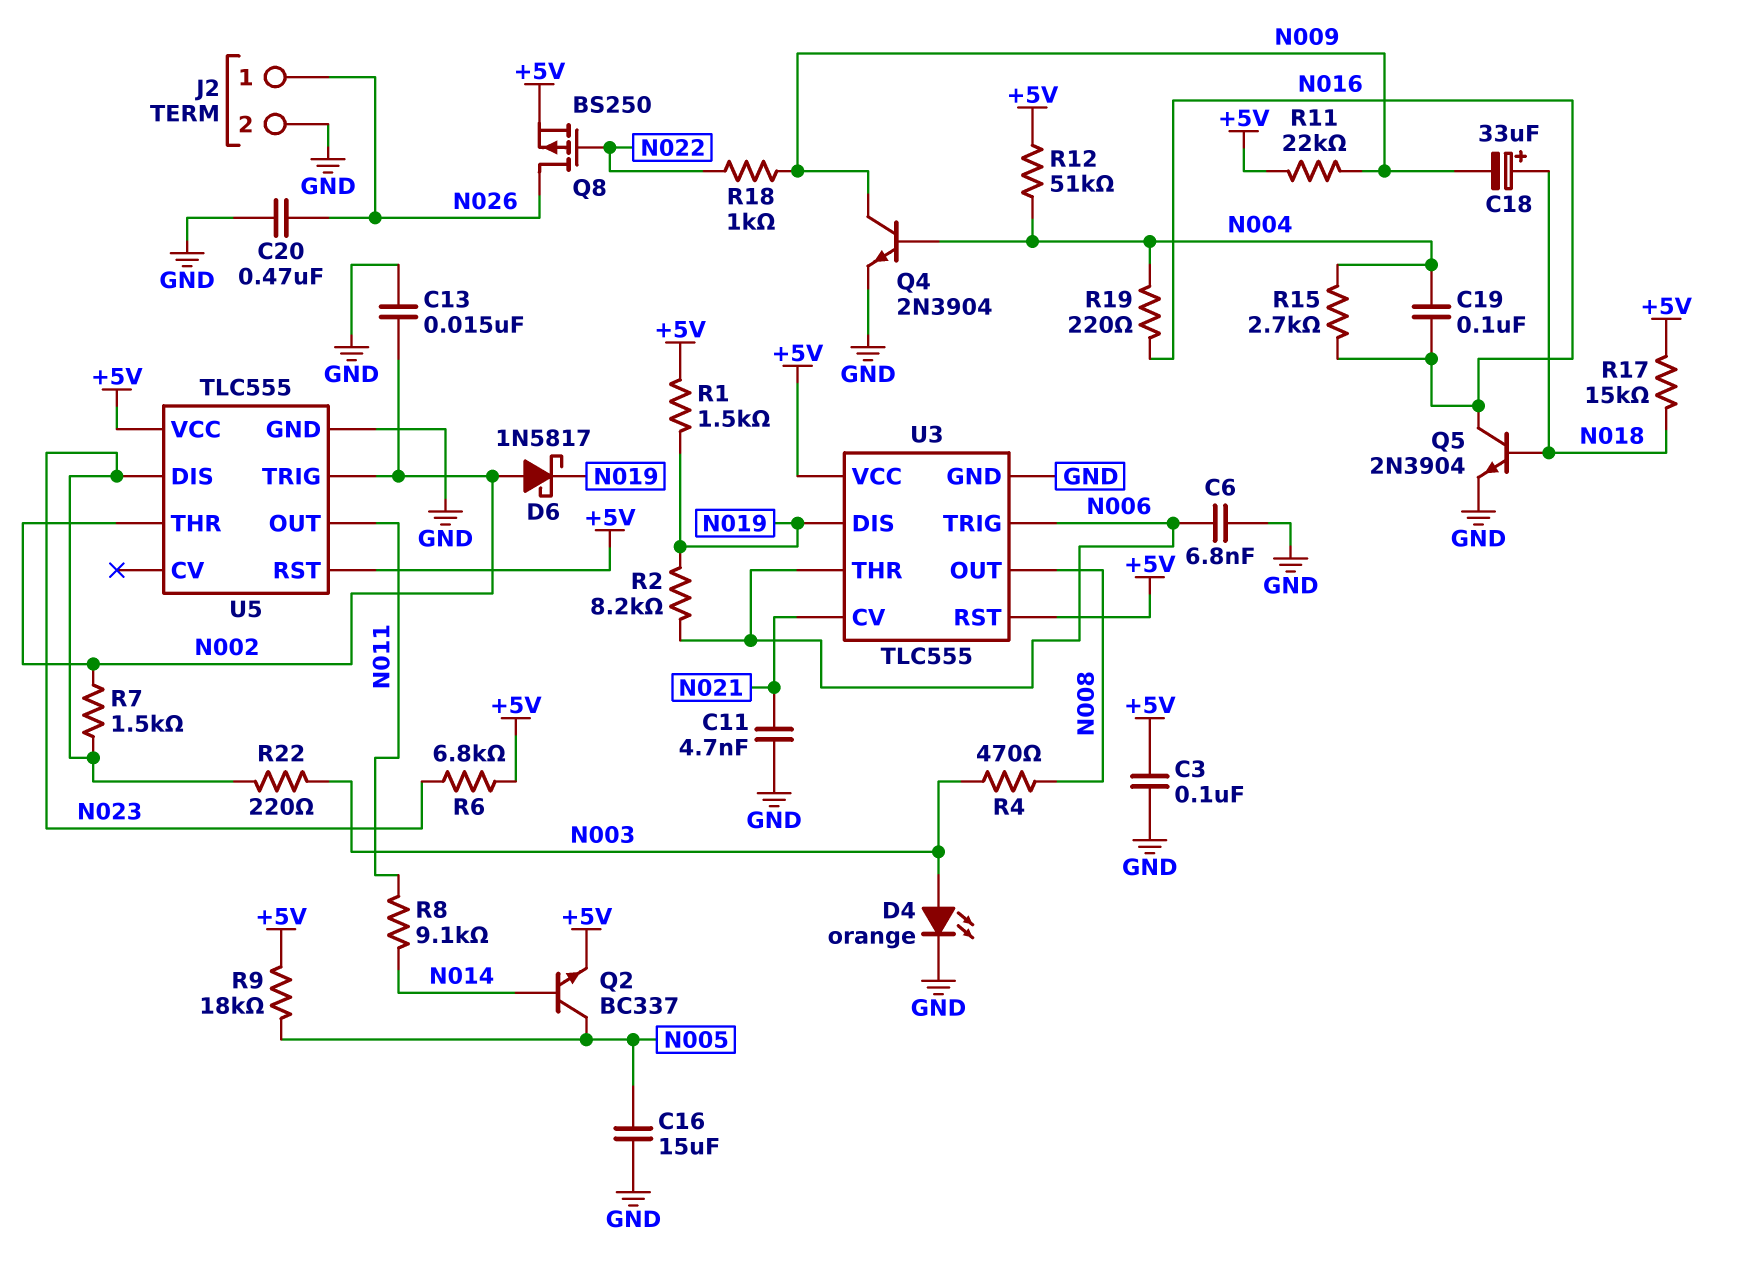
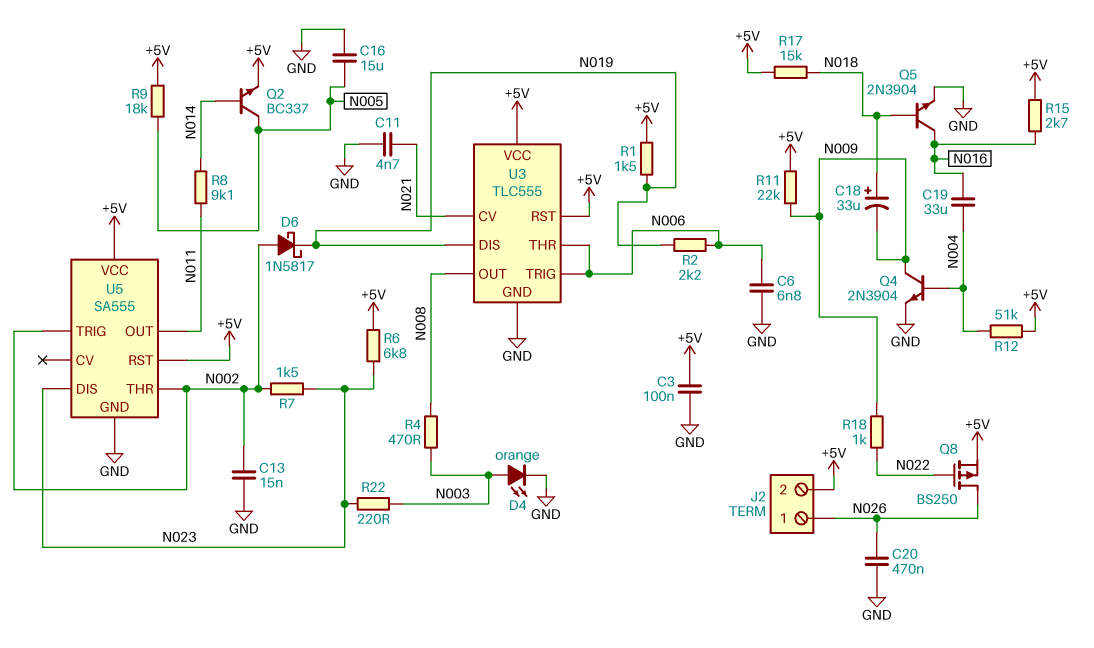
C19: 100nF (N004, N016) -> 33uF (N004, N016)
J2 pin 2: GND -> +5V
R2: 8.2k (N006, N019) -> 2.2k (N006, N019)
R15: 2.7k (N004, N016) -> 2.7k (+5V, N016)
R19: 220 (N004, N016) -> none
U5: TLC555 -> SA555

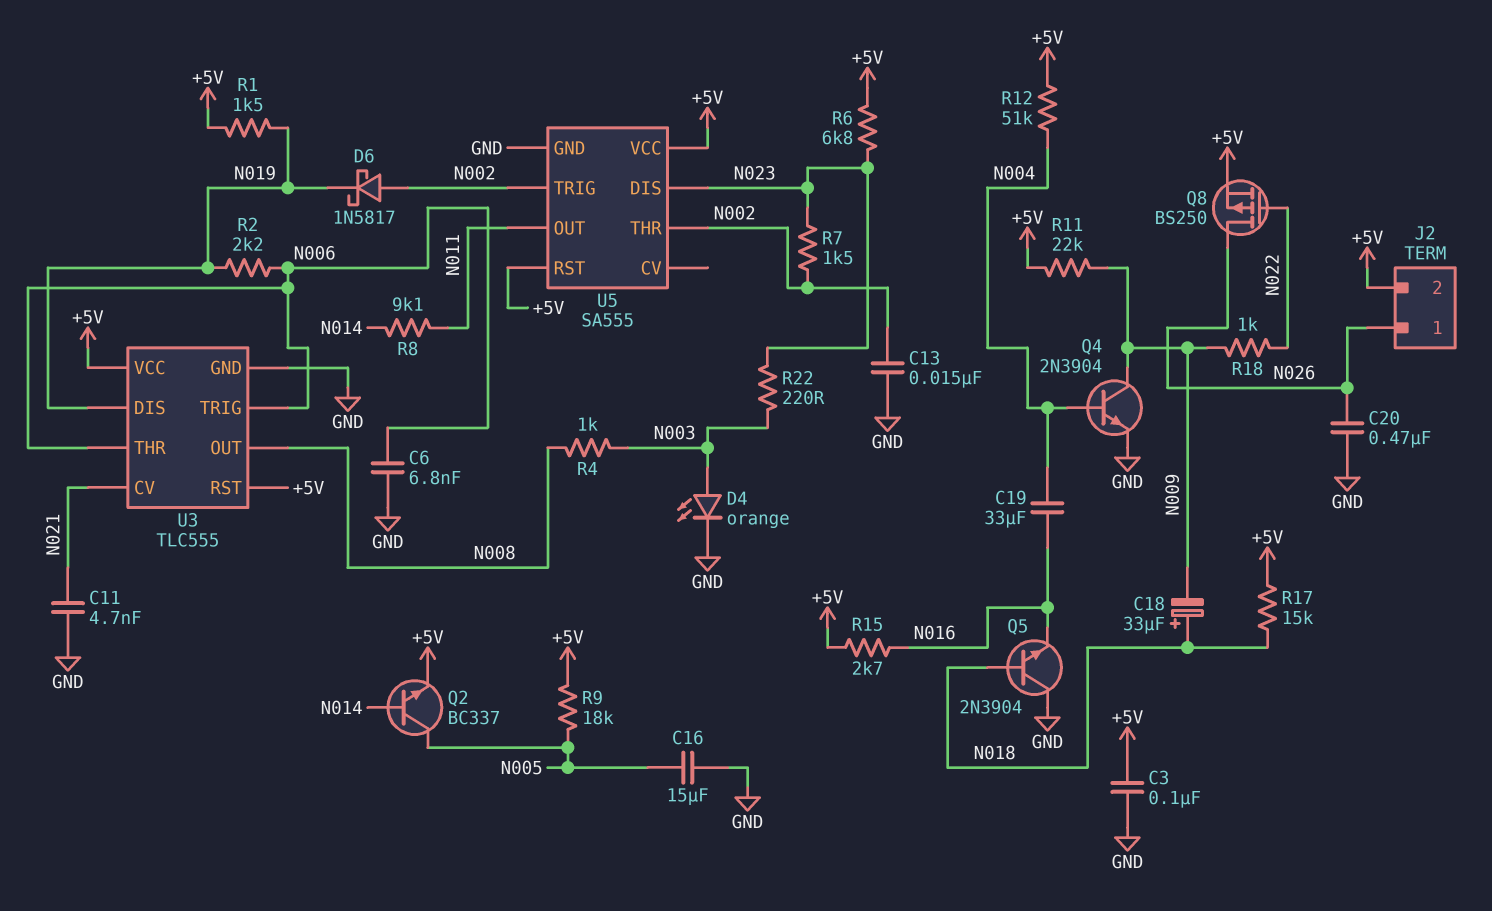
Q5: NPN 2N3904 (B N018, C N016, E GND) -> NPN 2N3904 (B N018, C GND, E N016)
R4: 470 (N003, N008) -> 1k (N003, N008)

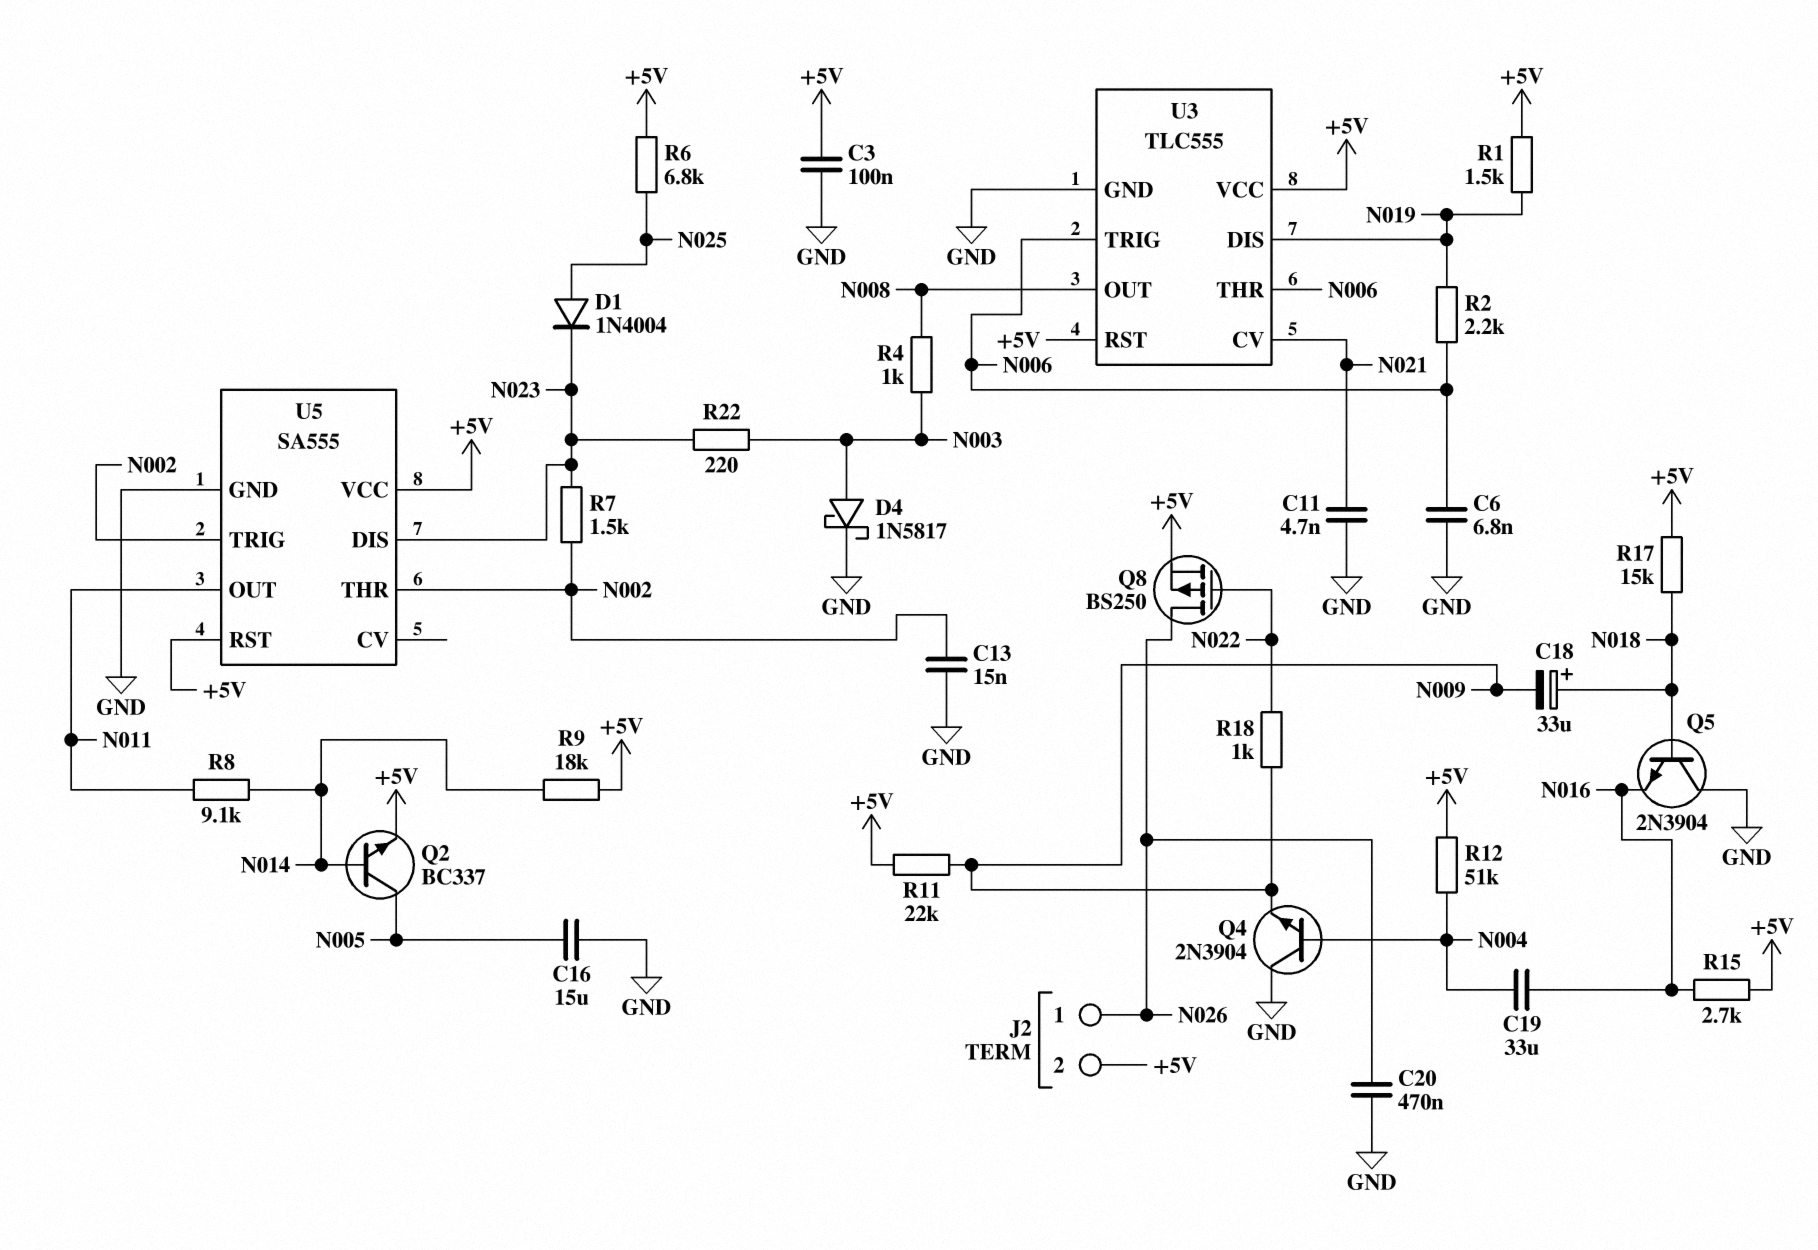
D1: none -> diode 1N4004 (A N025, K N023)
D4: LED orange (A N003, K GND) -> schottky 1N5817 (A N003, K GND)
D6: schottky 1N5817 (A N002, K N019) -> none
Q4: NPN 2N3904 (B N004, C N009, E GND) -> NPN 2N3904 (B N004, C GND, E N009)
R6: 6.8k (+5V, N023) -> 6.8k (+5V, N025)
R9: 18k (+5V, N005) -> 18k (+5V, N014)

